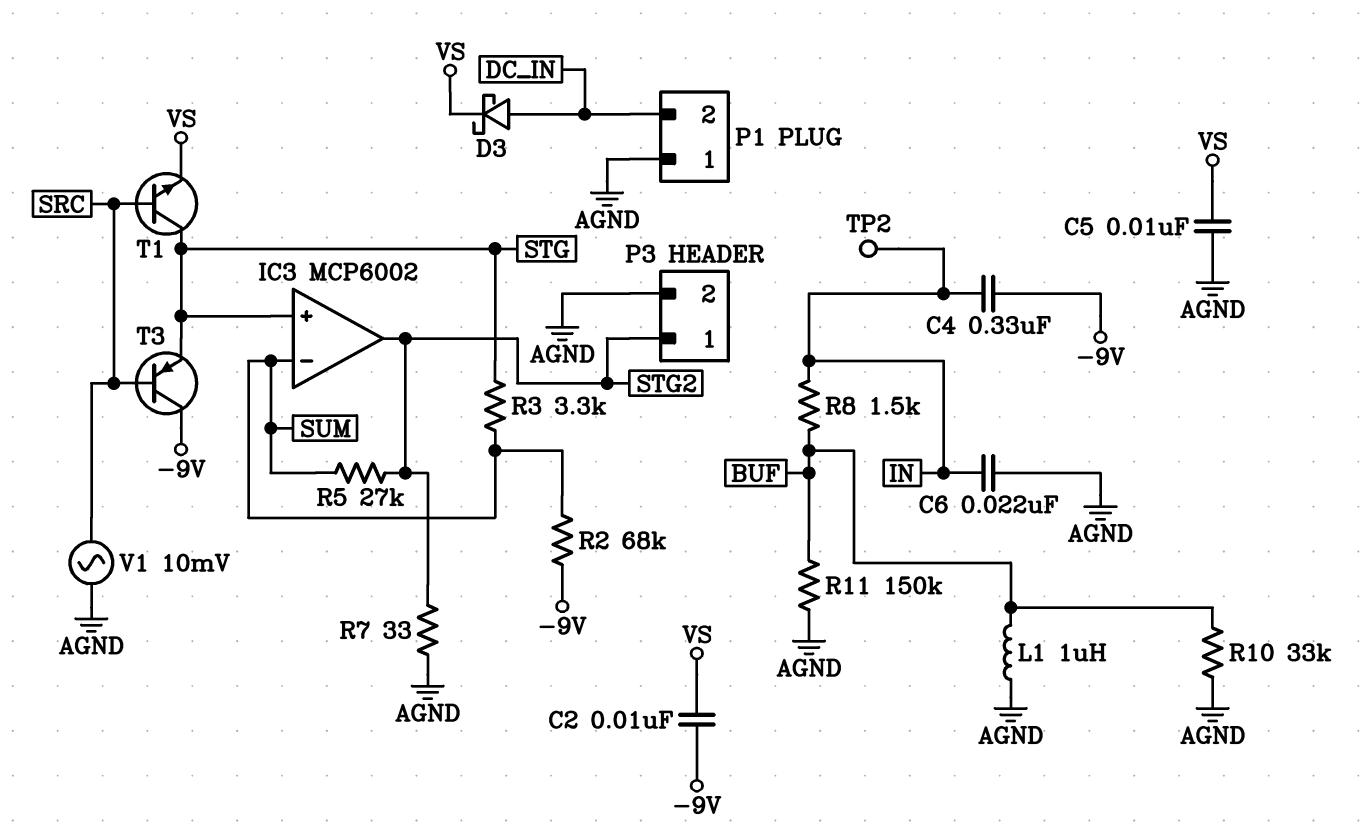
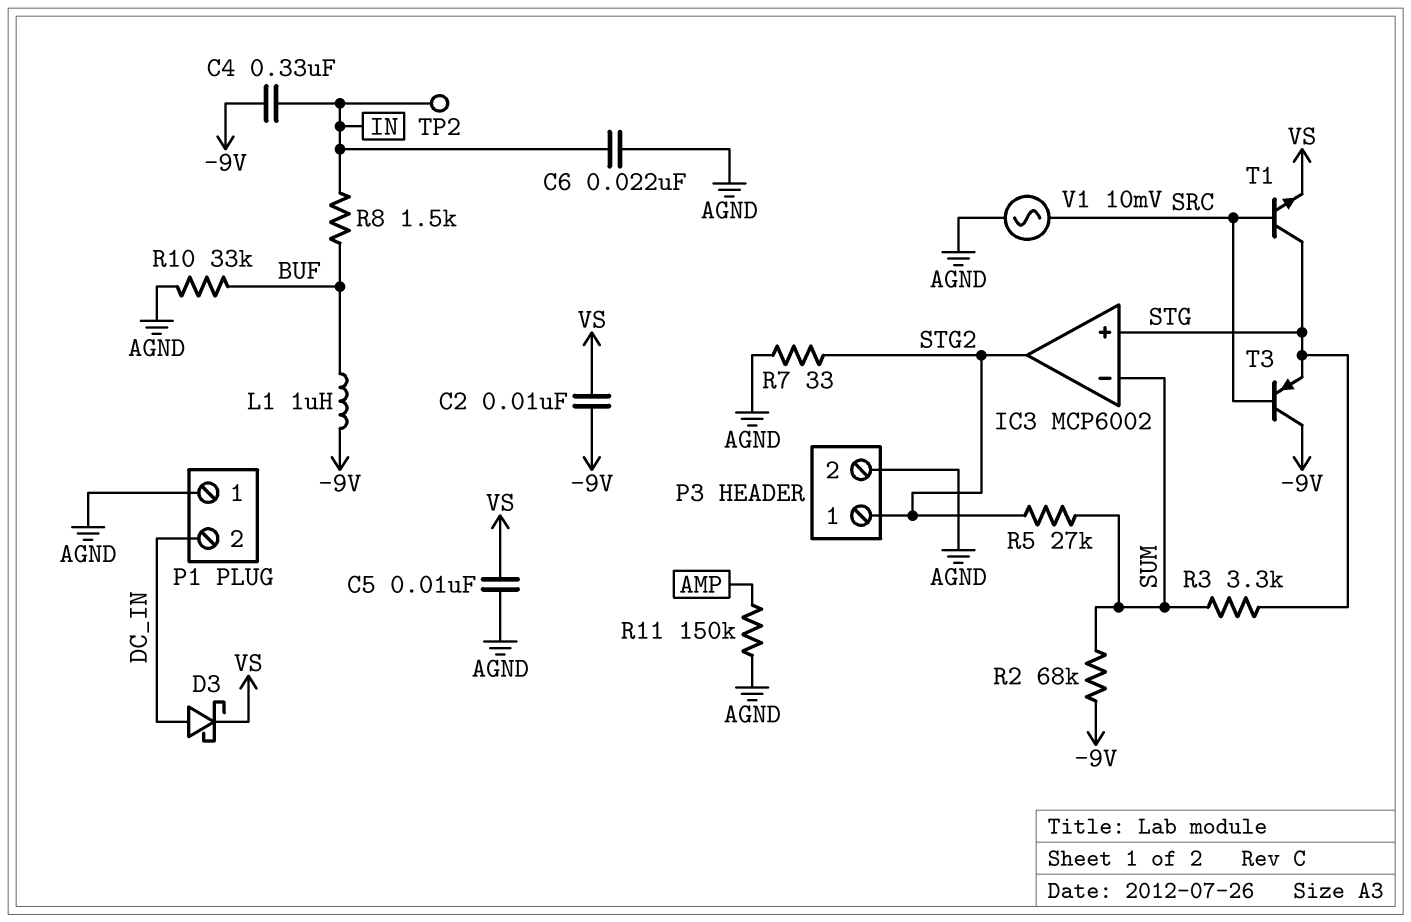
L1: 1uH (AGND, BUF) -> 1uH (-9V, BUF)
R11: 150k (AGND, BUF) -> 150k (AGND, AMP)

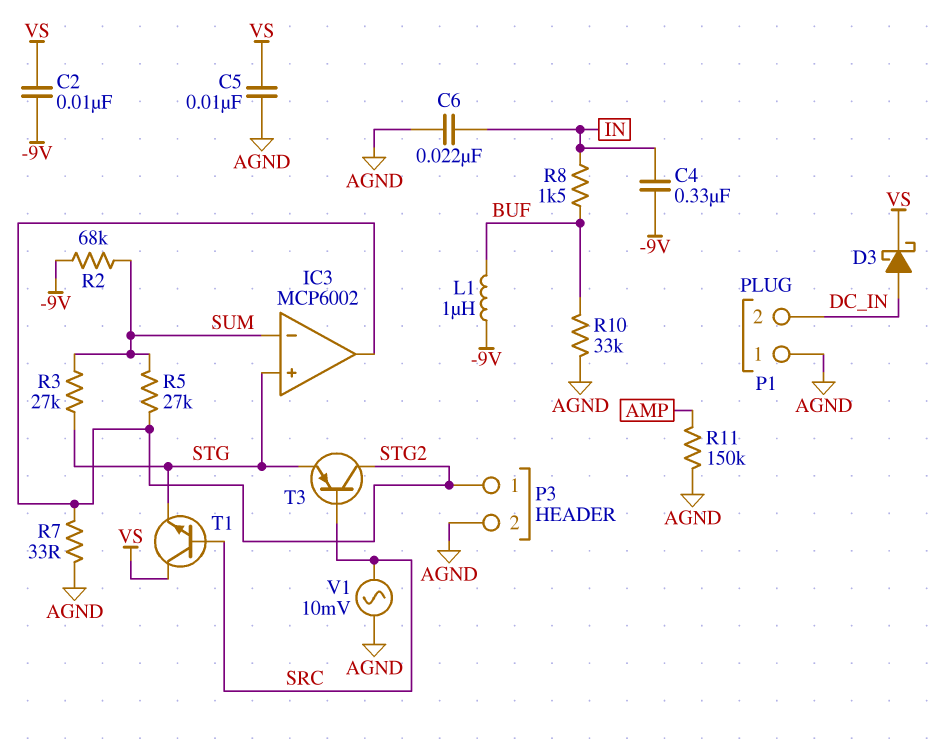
R3: 3.3k (STG, SUM) -> 27k (STG, SUM)
T1: NPN (B SRC, C STG, E VS) -> NPN (B SRC, C VS, E STG)
T3: PNP (B SRC, C -9V, E STG) -> PNP (B SRC, C STG2, E STG)
TP2: test point (IN) -> none

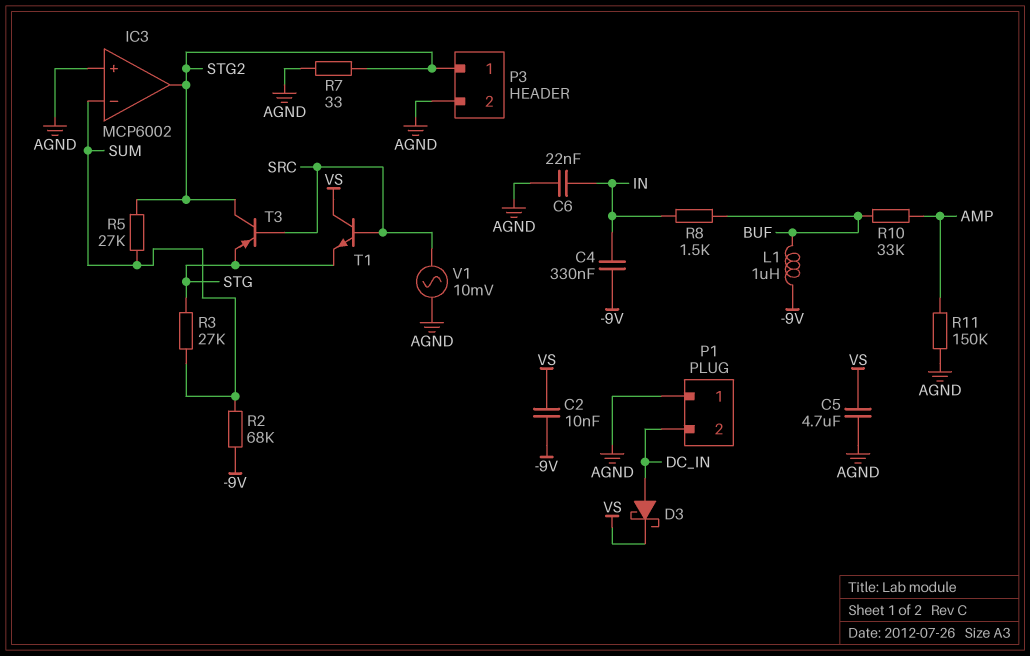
C5: 10nF (AGND, VS) -> 4.7uF (AGND, VS)
IC3 pin in+: STG -> AGND
R10: 33k (AGND, BUF) -> 33k (AMP, BUF)

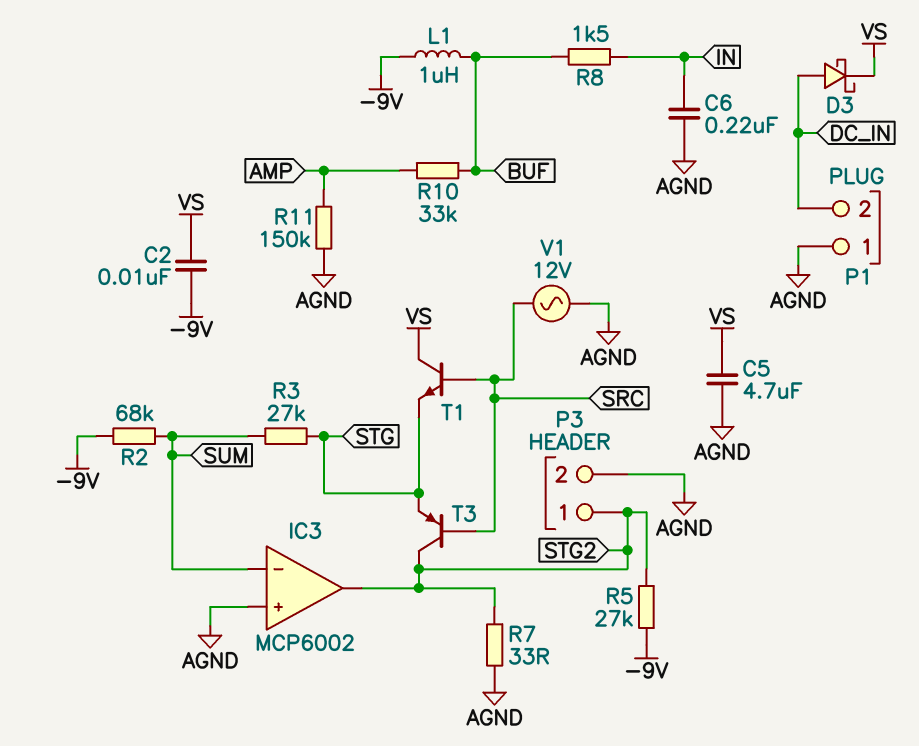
C4: 330nF (-9V, IN) -> none
C6: 22nF (AGND, IN) -> 220nF (AGND, IN)
R5: 27k (STG2, SUM) -> 27k (-9V, STG2)
V1: AC 10mV (AGND, SRC) -> AC 12V (AGND, SRC)

